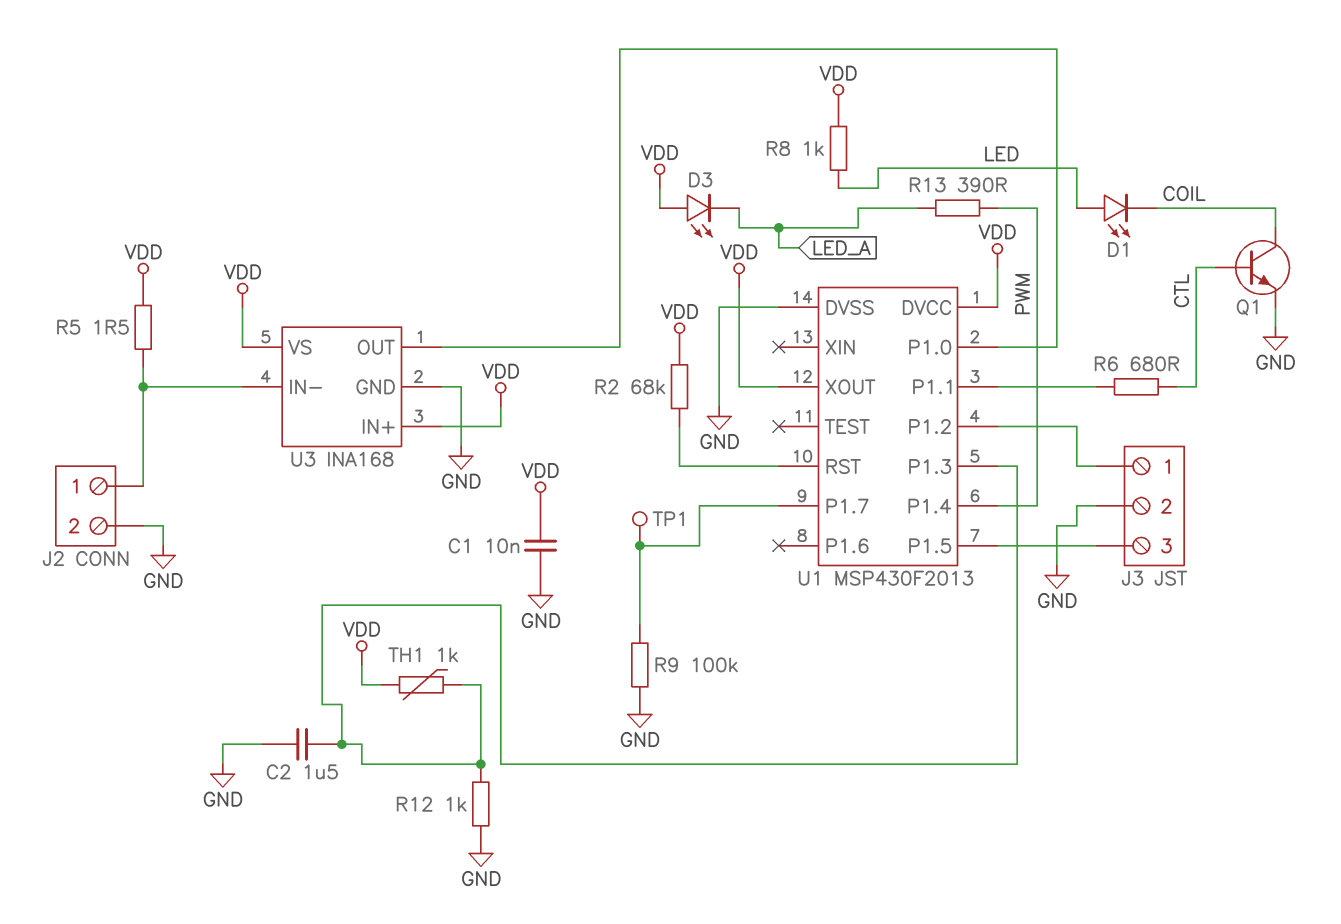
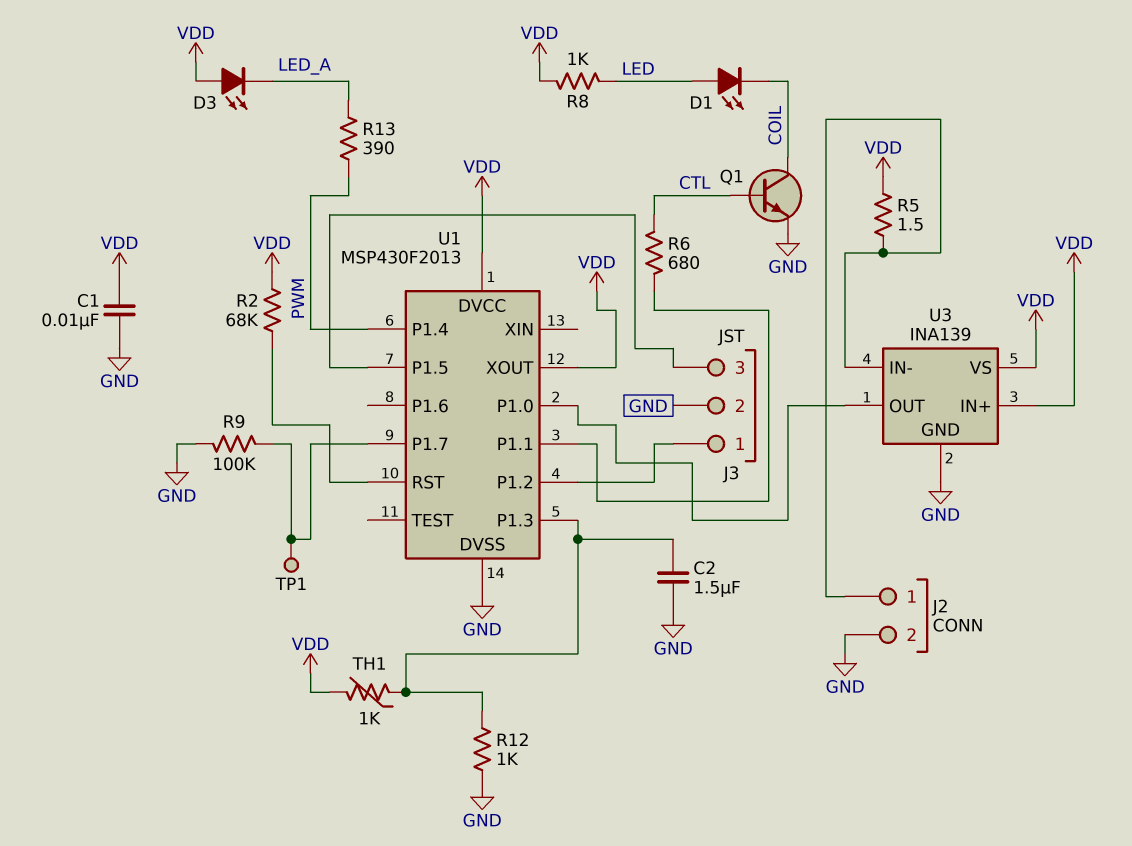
U3: INA168 -> INA139

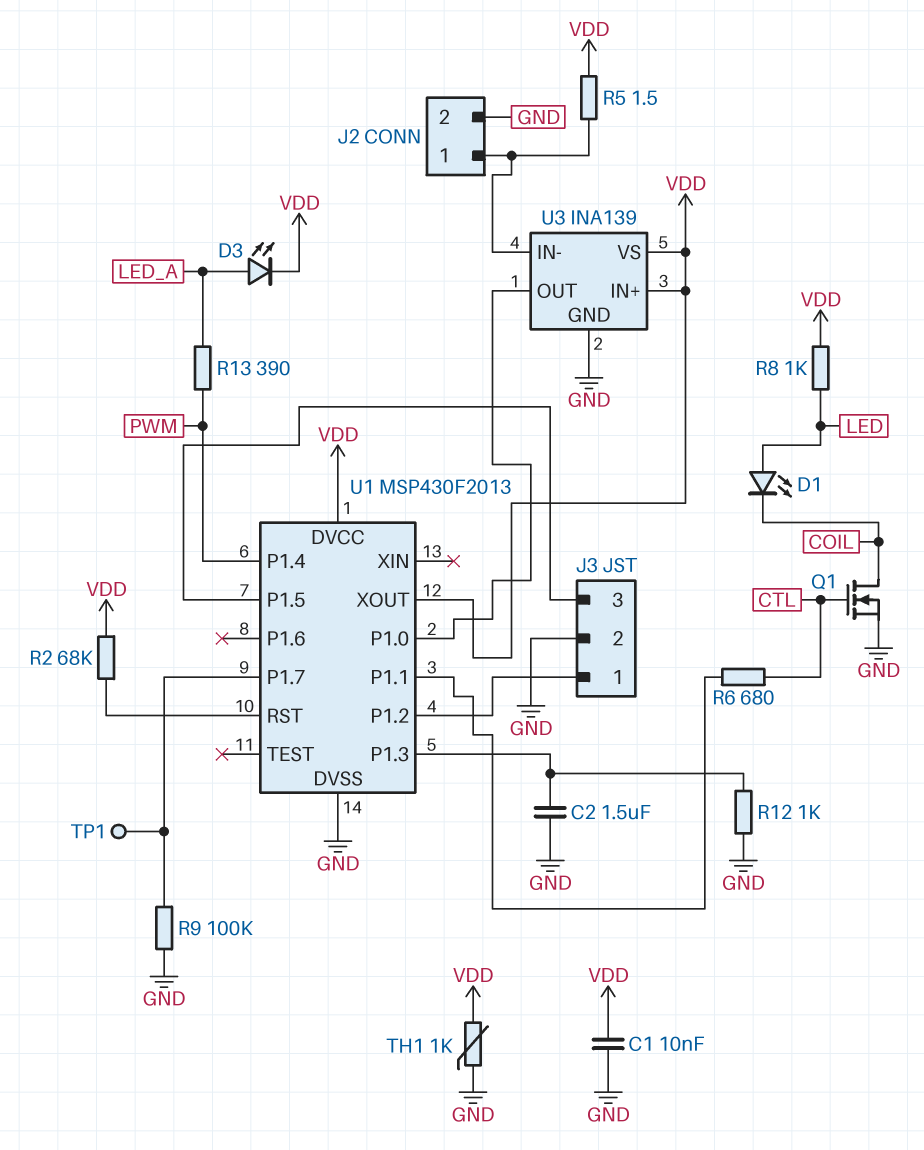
D3: LED (A VDD, K LED_A) -> LED (A LED_A, K VDD)
Q1: NPN (B CTL, C COIL, E GND) -> NMOS (G CTL, D COIL, S GND)
TH1: 1k (U1/P1.3, VDD) -> 1k (GND, VDD)

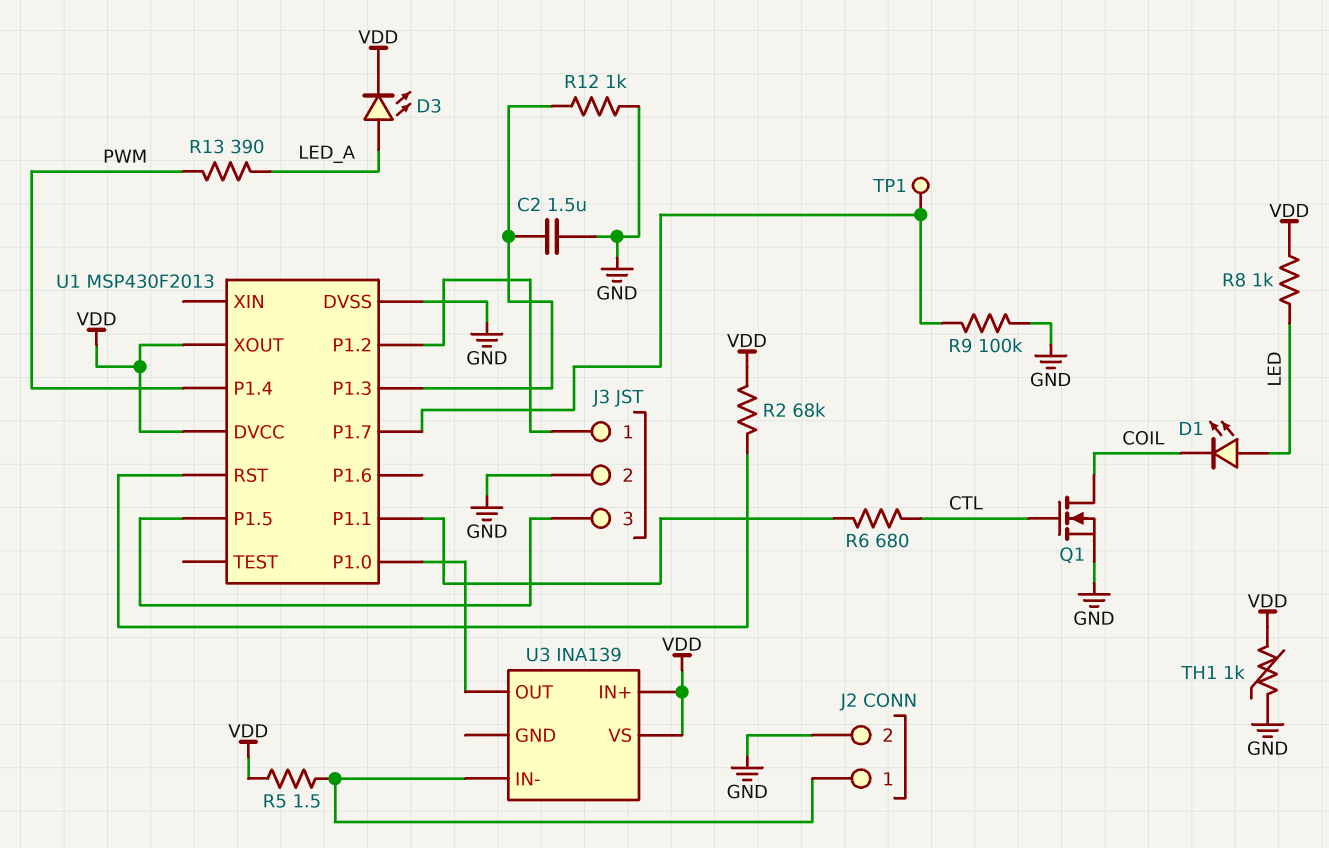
C1: 10nF (GND, VDD) -> none
U3 pin GND: GND -> none

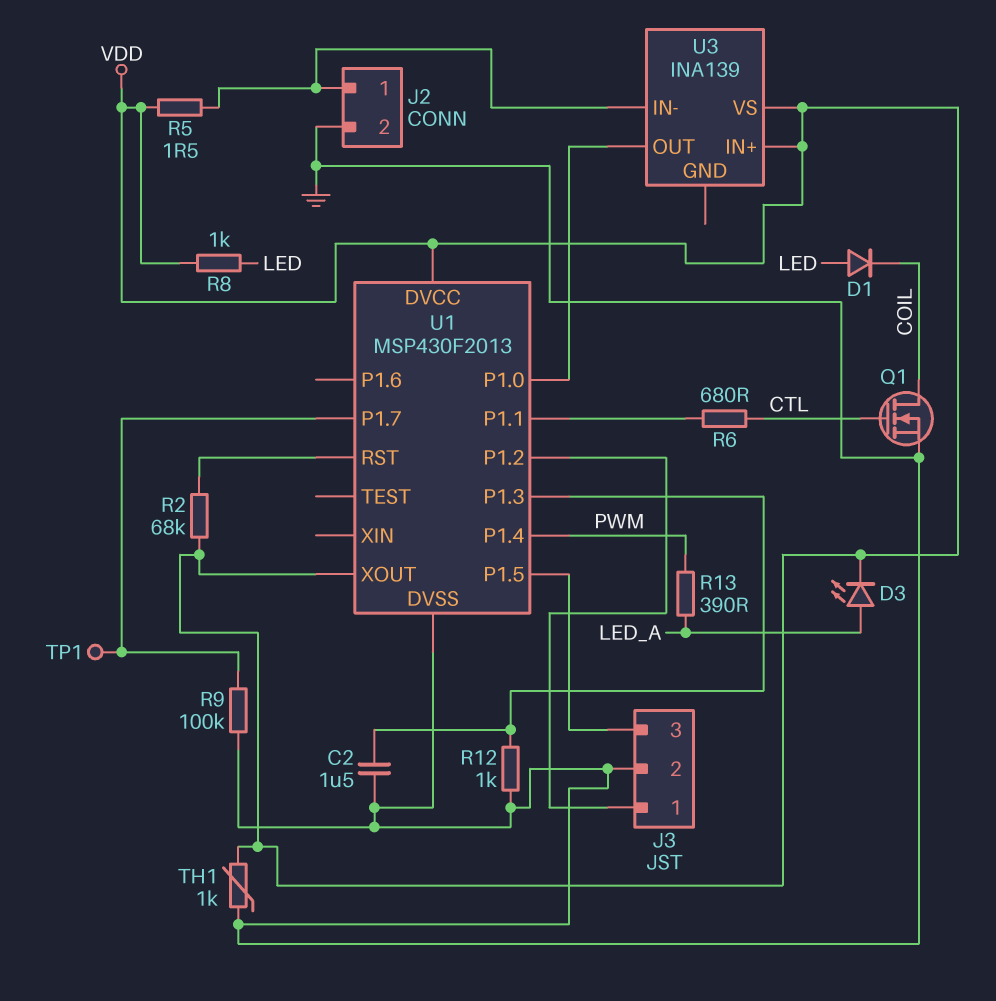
D1: LED (A LED, K COIL) -> diode (A LED, K COIL)

